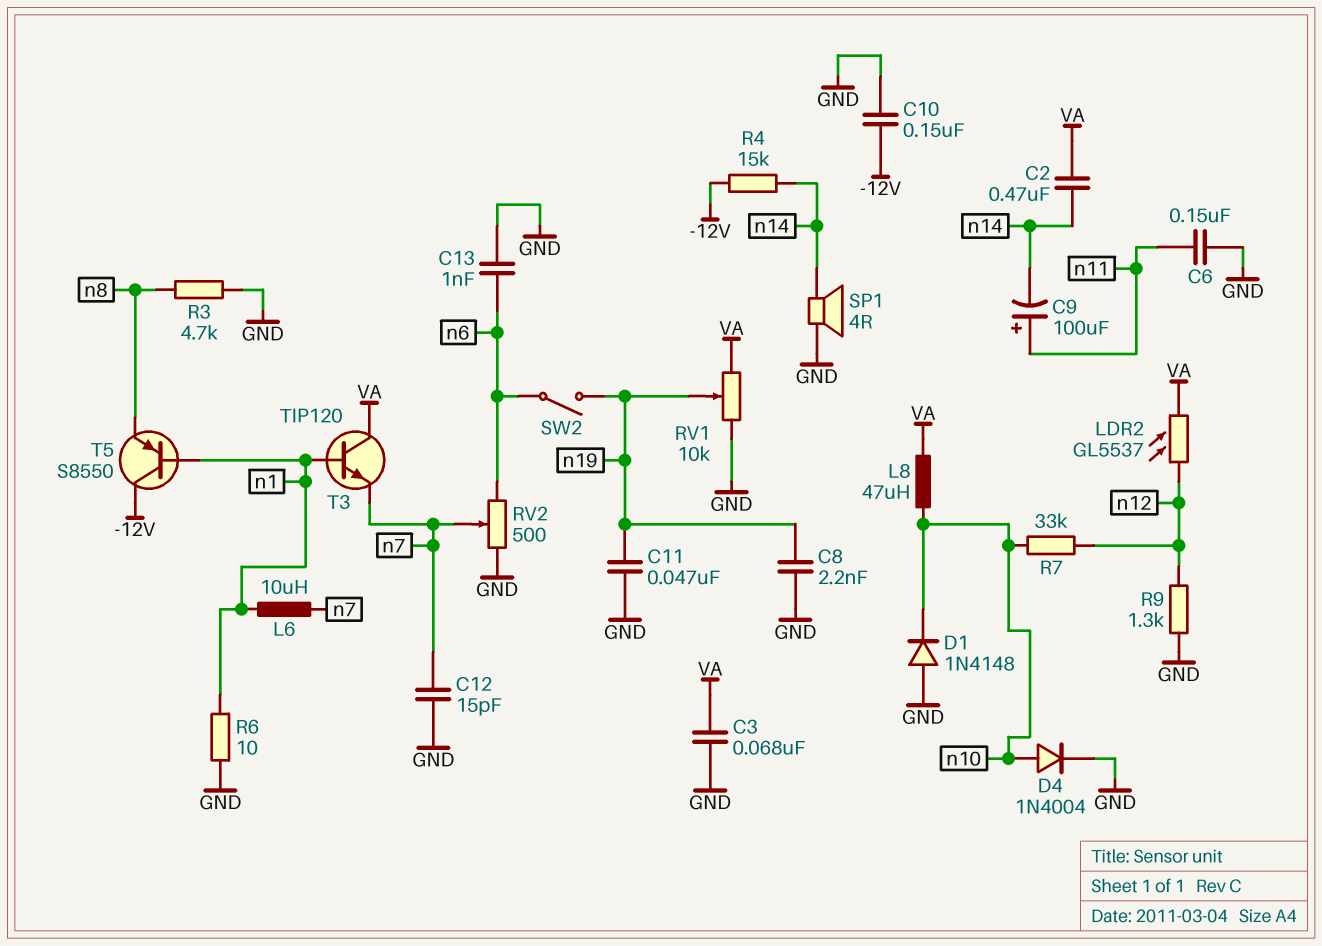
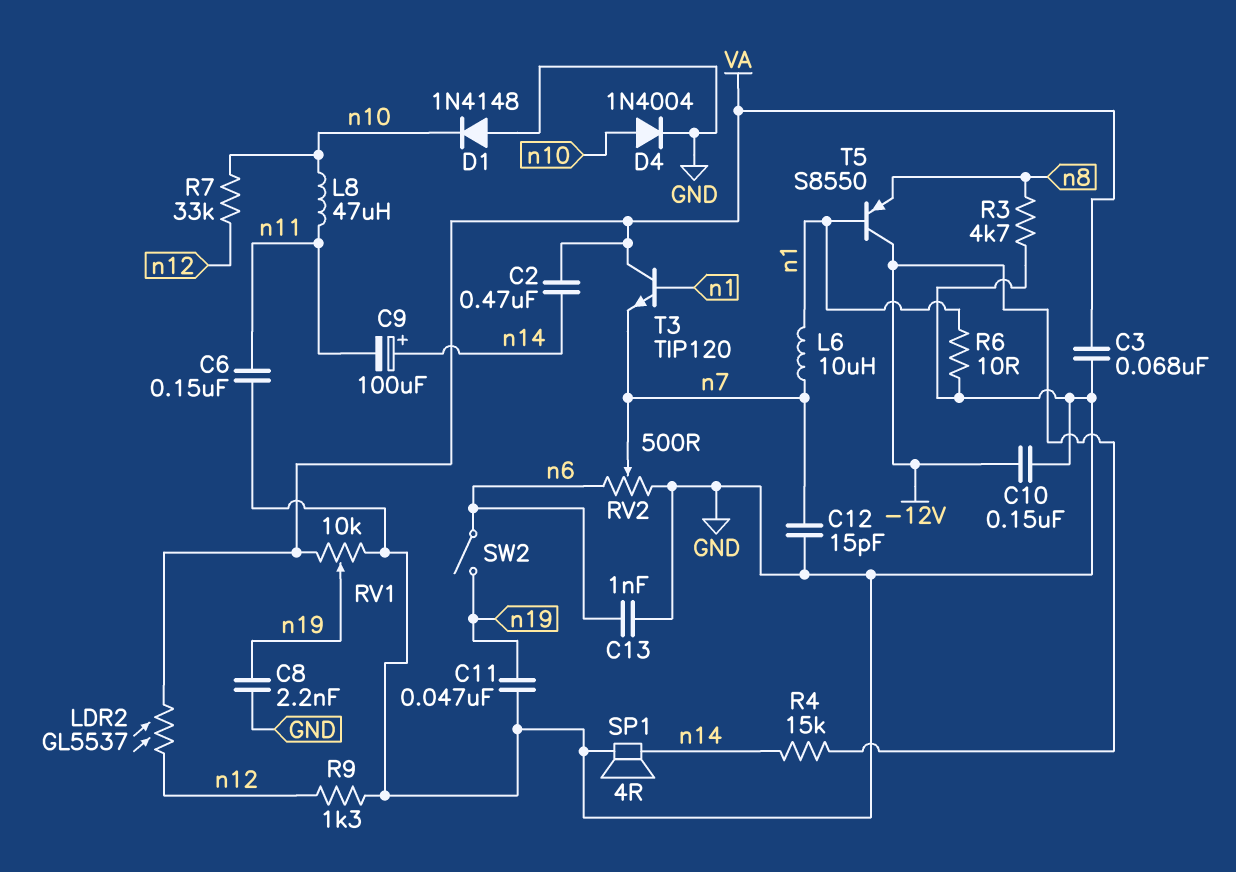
C9: 100uF (plus n11, minus n14) -> 100uF (plus n14, minus n11)
L8: 47uH (VA, n10) -> 47uH (n10, n11)

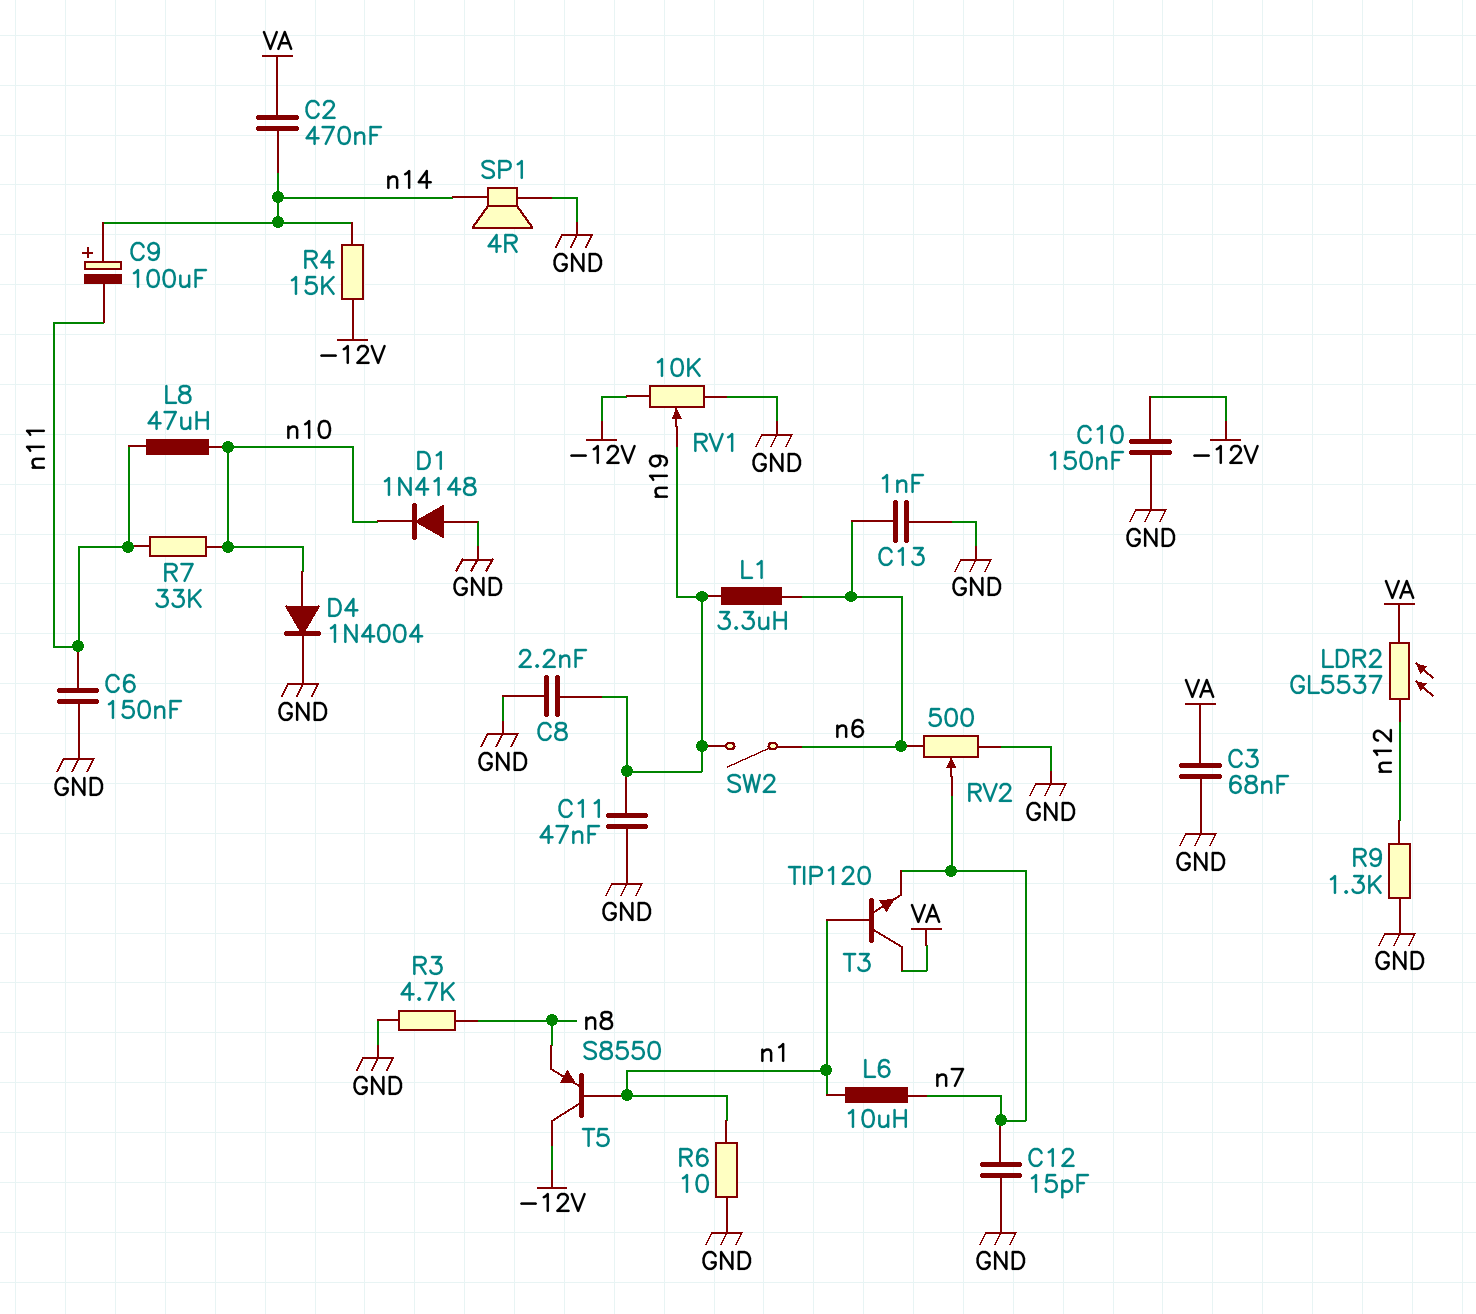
L1: none -> 3.3uH (n6, n19)
R7: 33k (n10, n12) -> 33k (n10, n11)
RV1: 10k (GND, VA, wiper n19) -> 10k (-12V, GND, wiper n19)

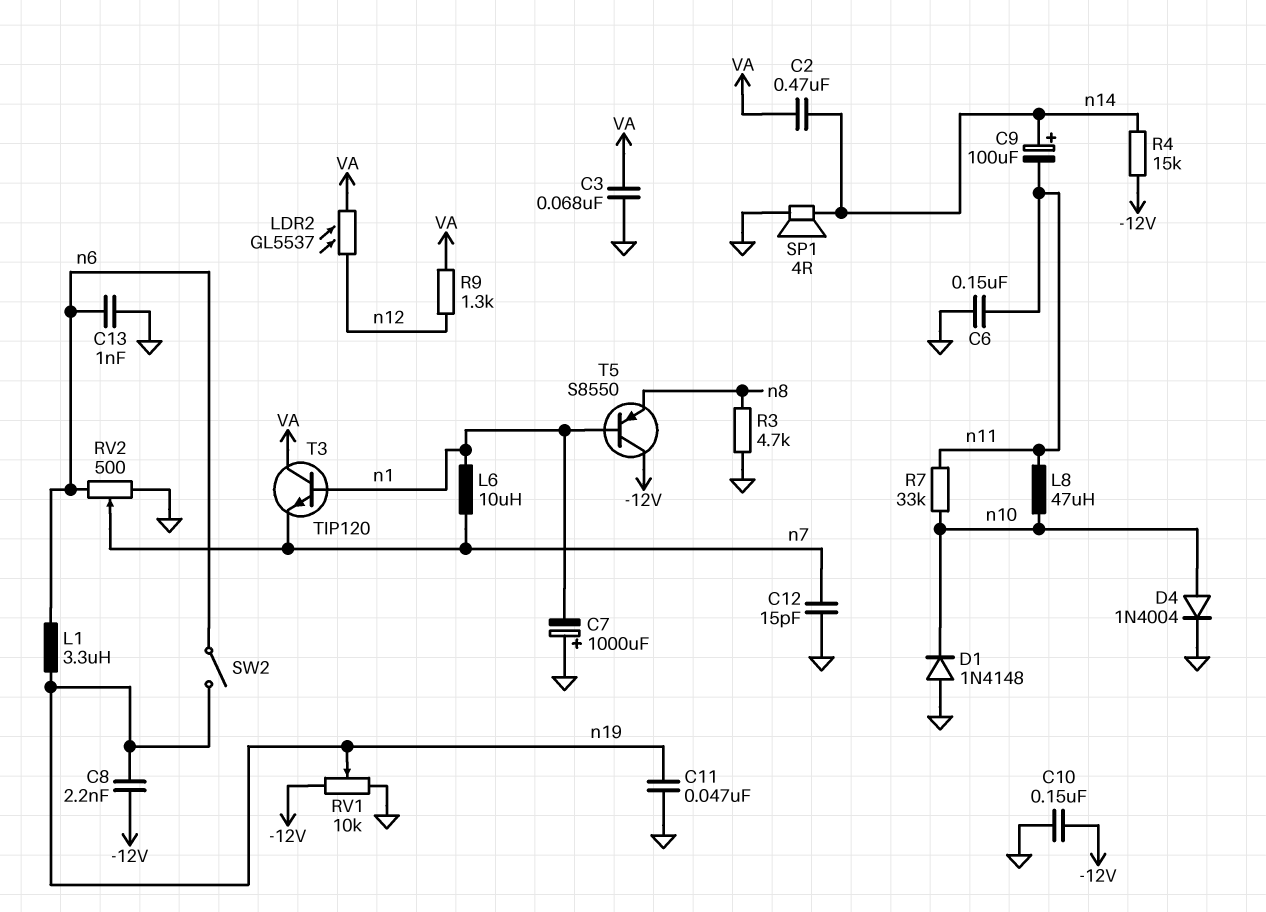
C7: none -> 1000uF (plus GND, minus n1)
C8: 2.2nF (GND, n19) -> 2.2nF (-12V, n19)
R6: 10 (GND, n1) -> none
R9: 1.3k (GND, n12) -> 1.3k (VA, n12)

